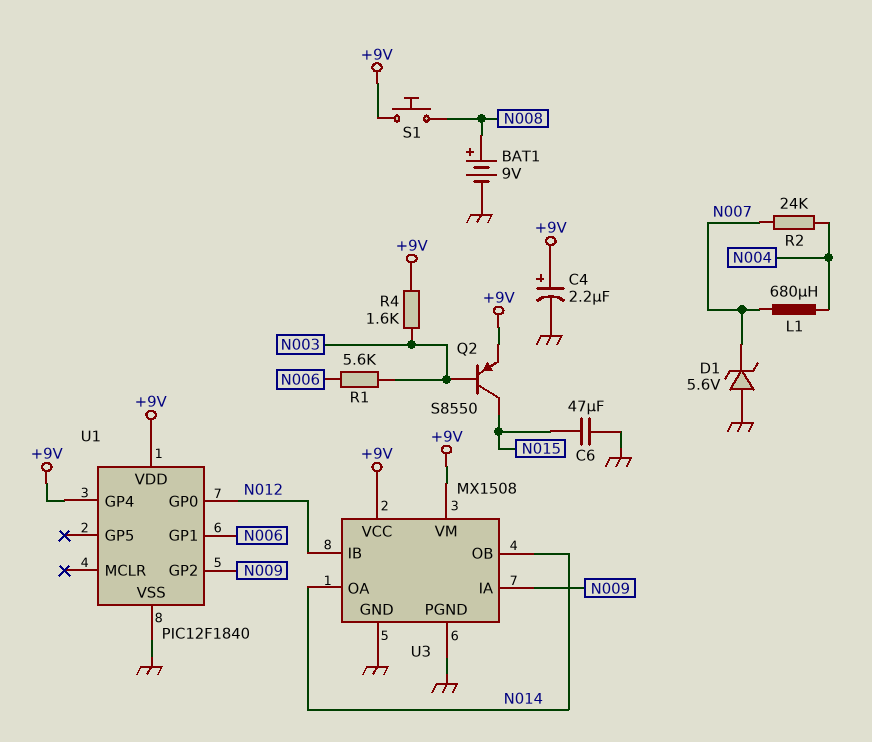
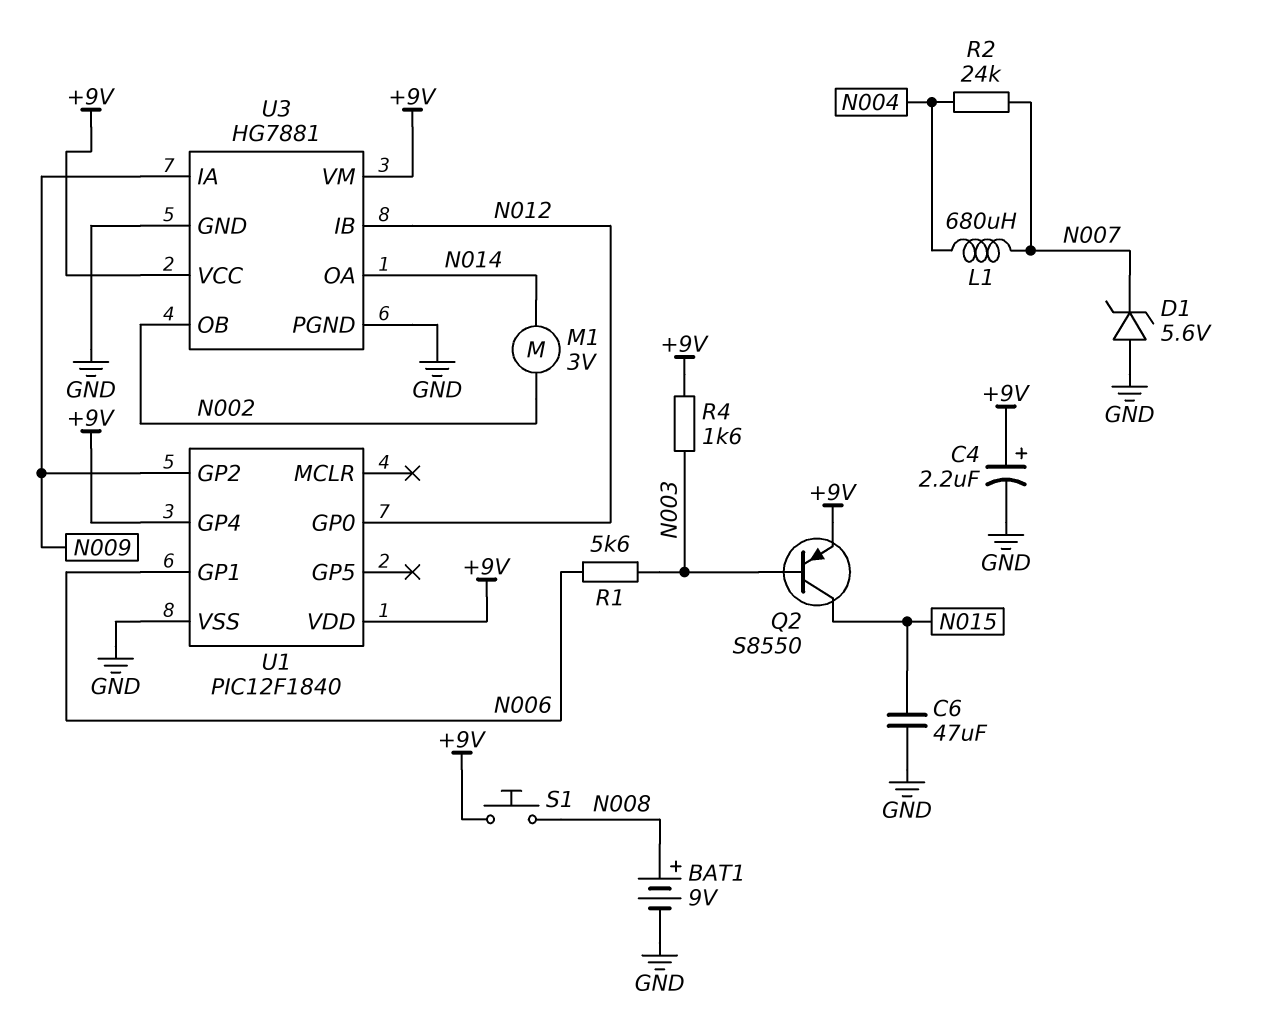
M1: none -> motor 3V (N002, N014)
U3: MX1508 -> HG7881
U3 pin OB: N014 -> N002

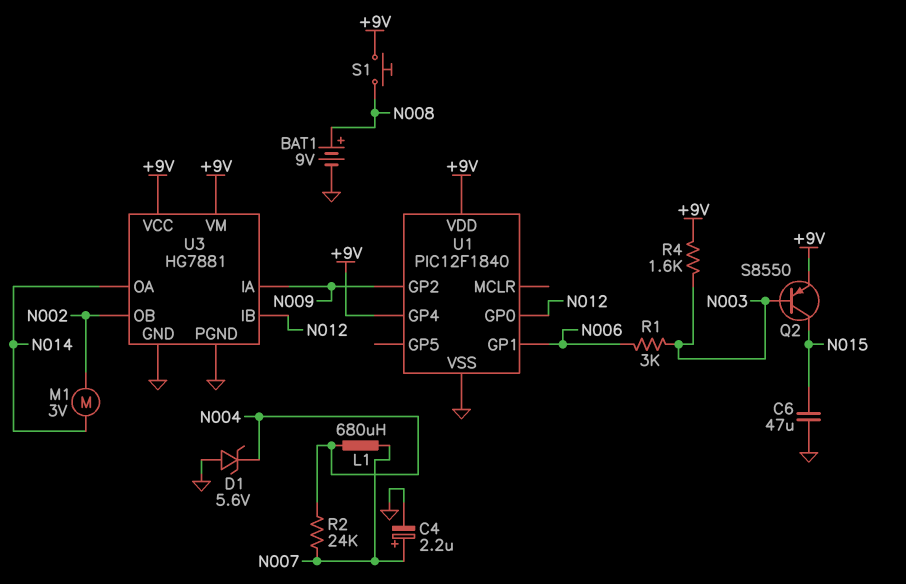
C4: 2.2uF (plus +9V, minus GND) -> 2.2uF (plus N007, minus GND)
D1: zener 5.6V (A GND, K N007) -> zener 5.6V (A GND, K N004)
R1: 5.6k (N003, N006) -> 3k (N003, N006)

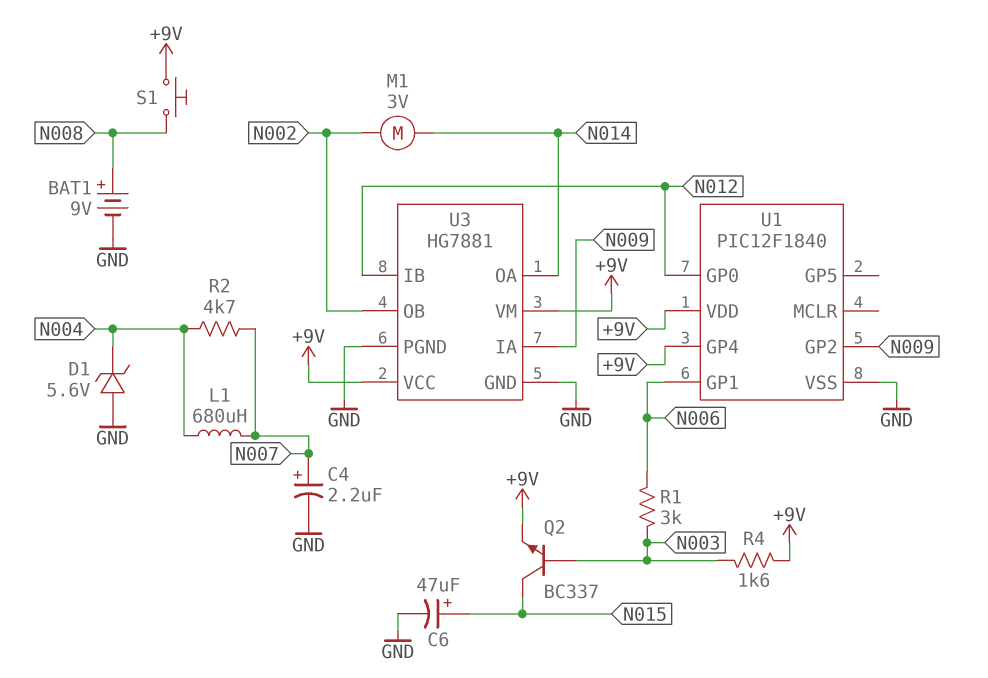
C6: 47uF (GND, N015) -> 47uF (plus N015, minus GND)
Q2: PNP S8550 (B N003, C N015, E +9V) -> NPN BC337 (B N003, C N015, E +9V)
R2: 24k (N004, N007) -> 4.7k (N004, N007)

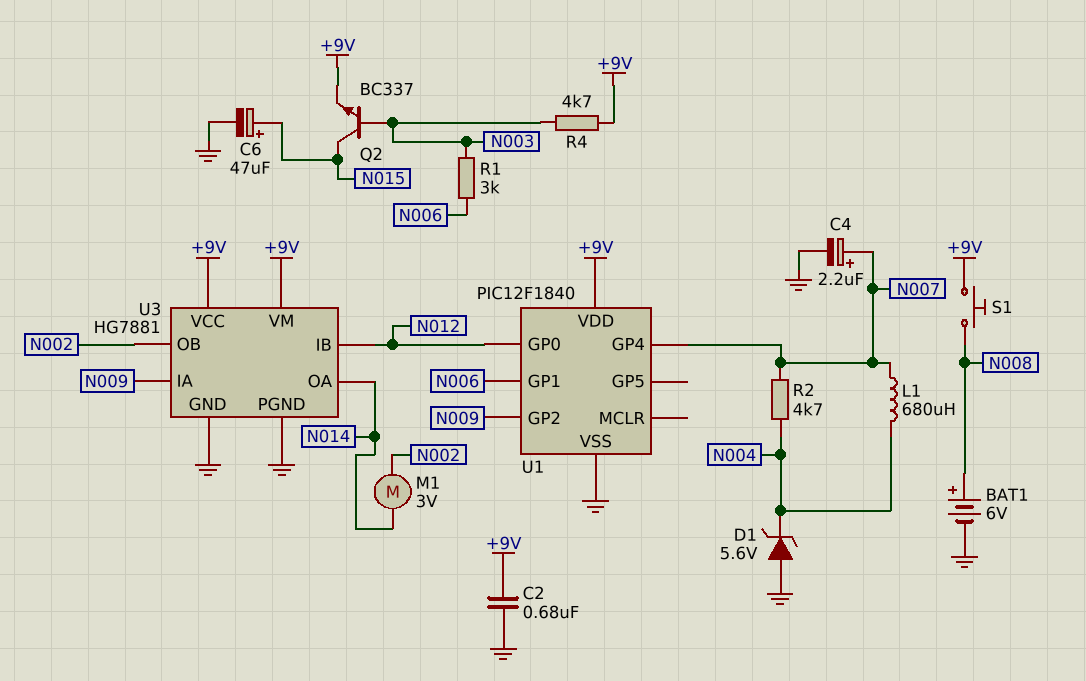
BAT1: 9V (plus N008, minus GND) -> 6V (plus N008, minus GND)
C2: none -> 680nF (+9V, GND)
R4: 1.6k (+9V, N003) -> 4.7k (+9V, N003)
U1 pin GP4: +9V -> N007

